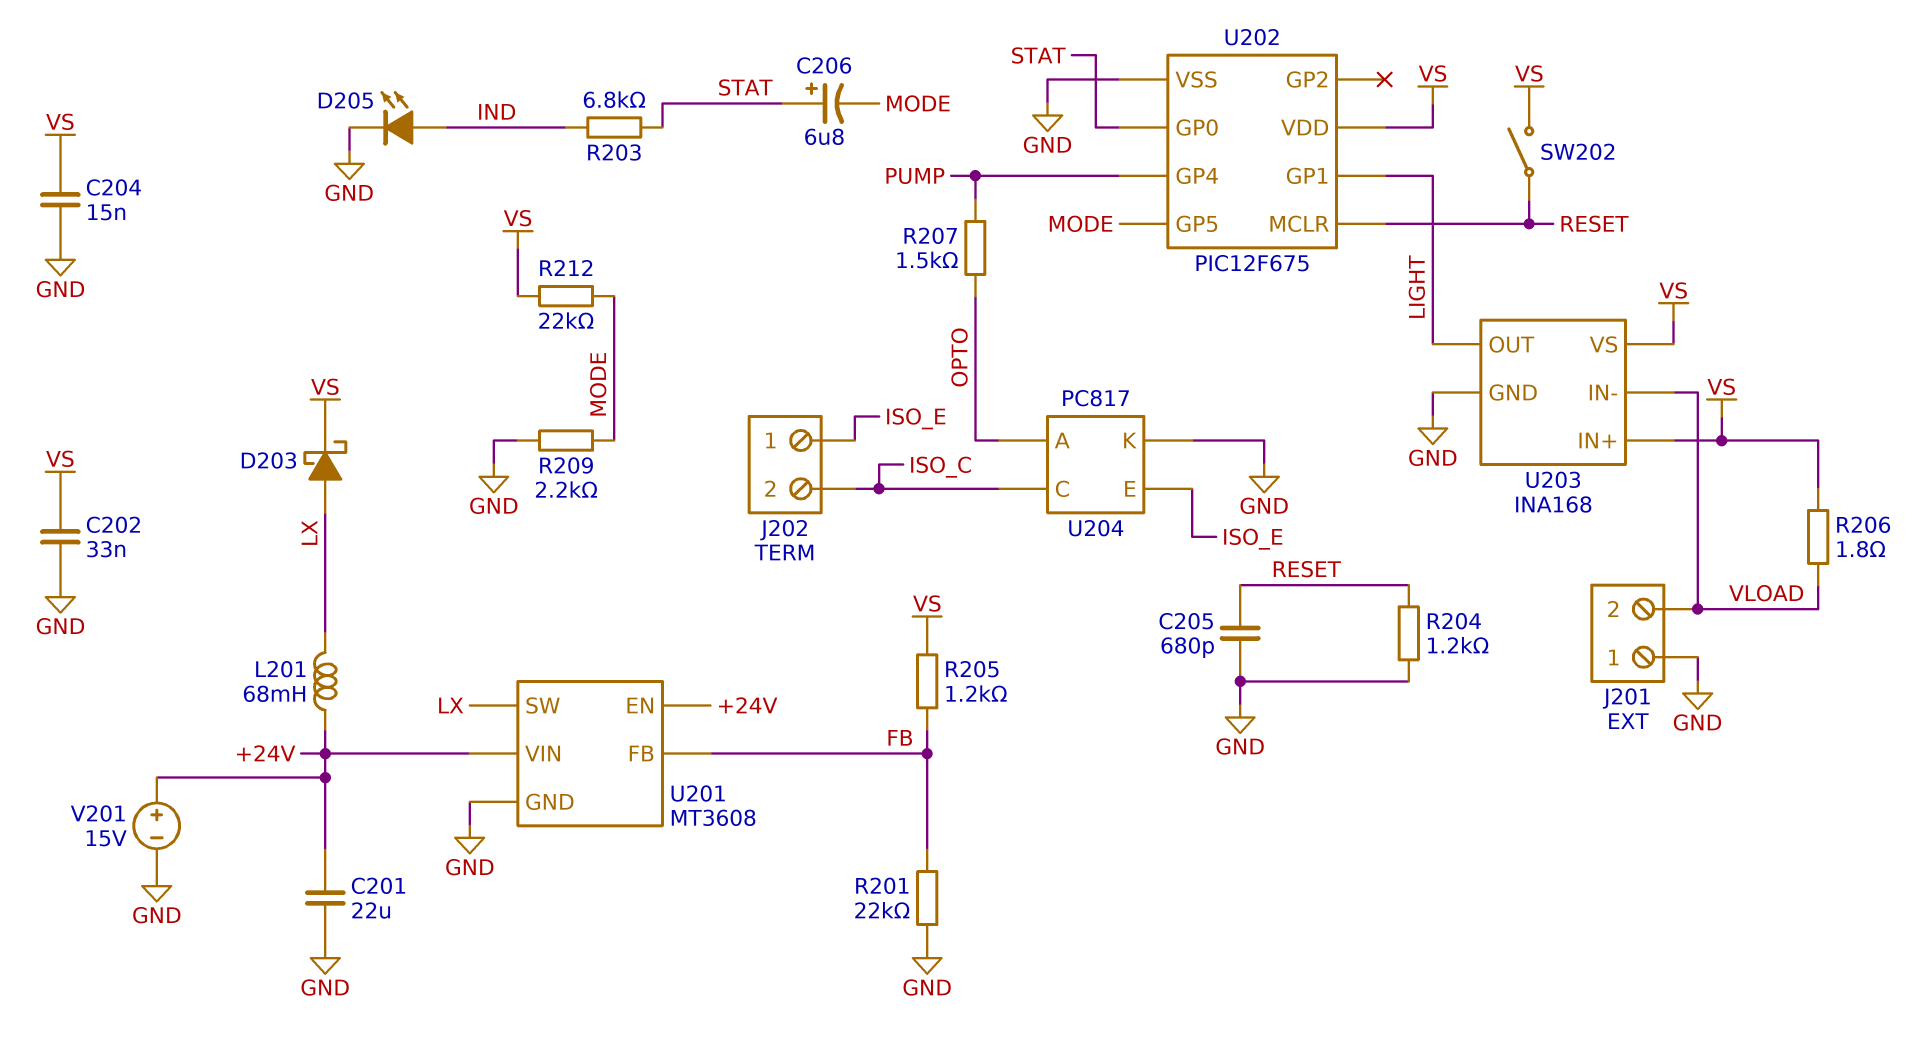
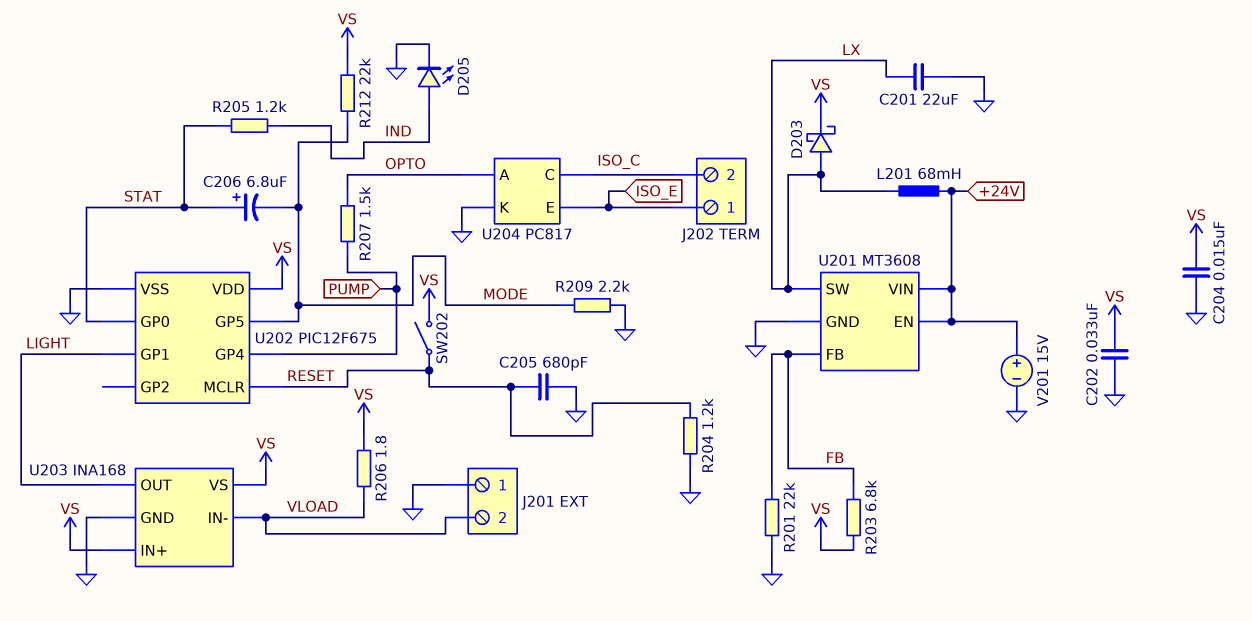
C201: 22uF (+24V, GND) -> 22uF (GND, LX)
R203: 6.8k (IND, STAT) -> 6.8k (FB, VS)
R205: 1.2k (FB, VS) -> 1.2k (IND, STAT)

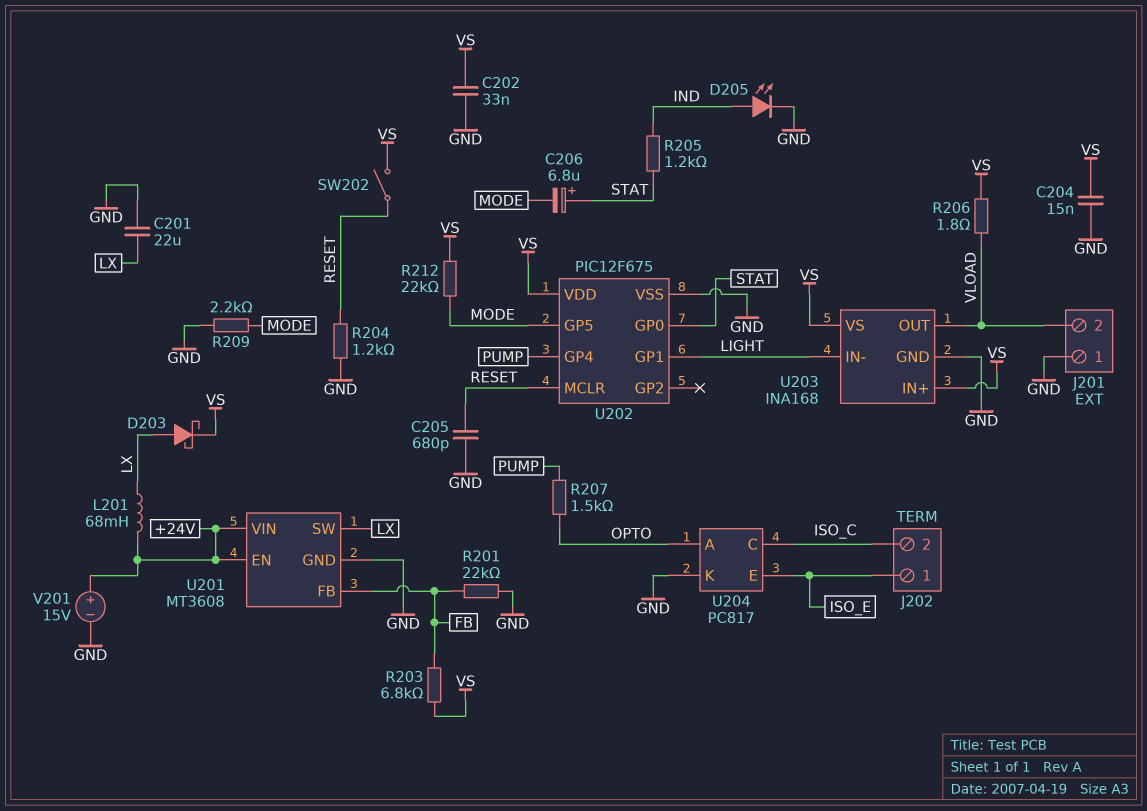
U203 pin IN-: VLOAD -> LIGHT
U203 pin OUT: LIGHT -> VLOAD

